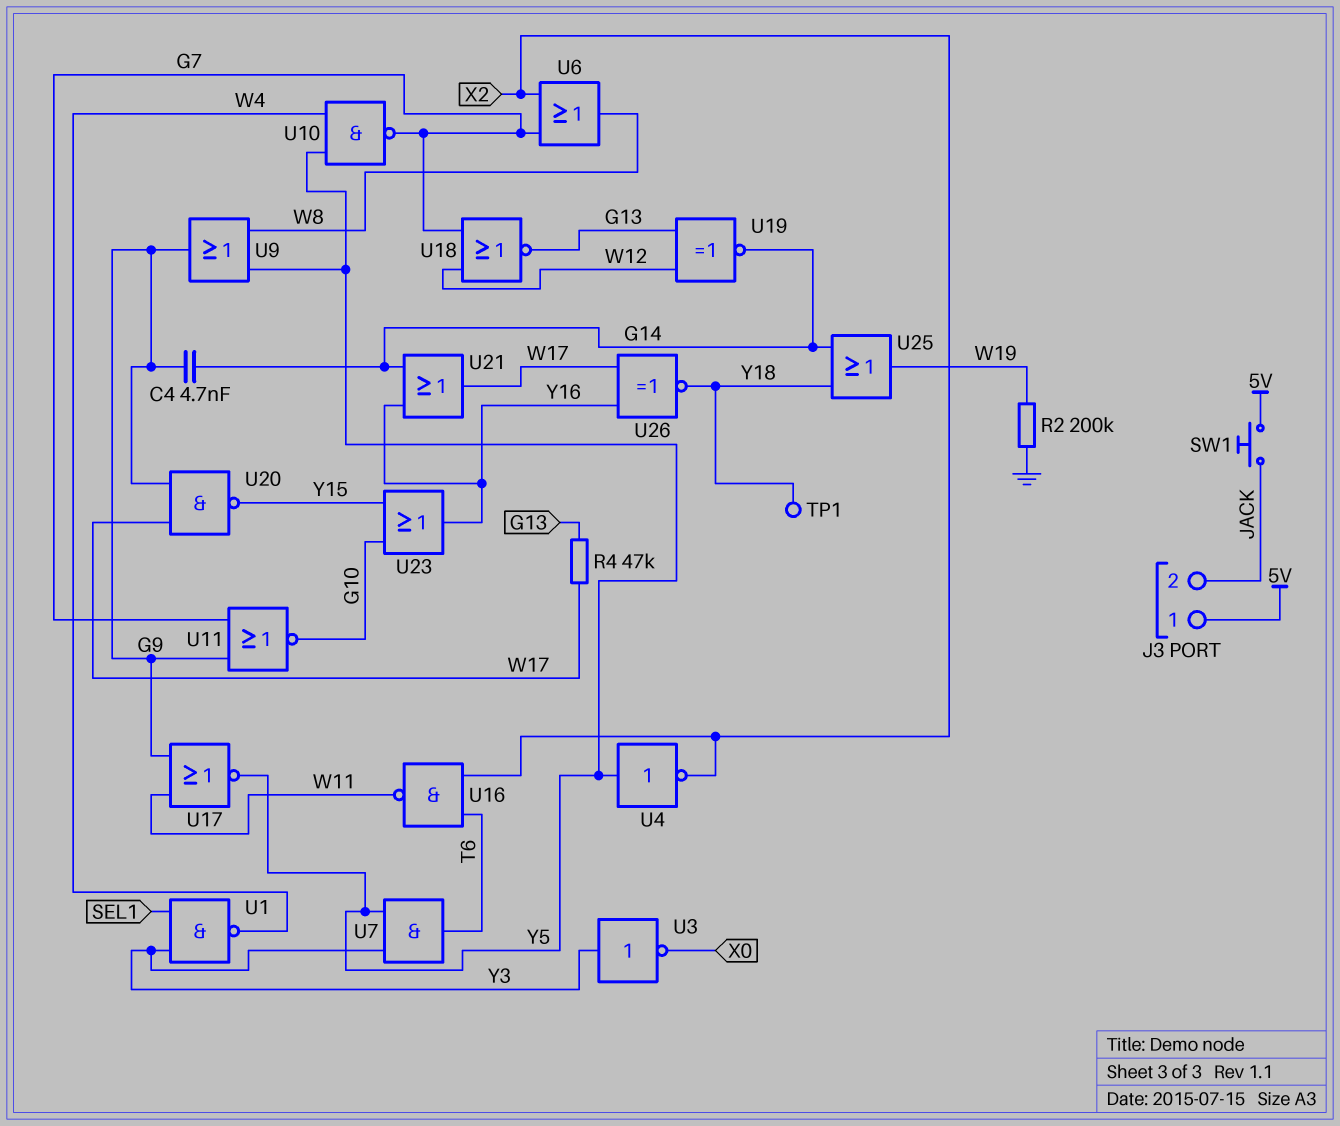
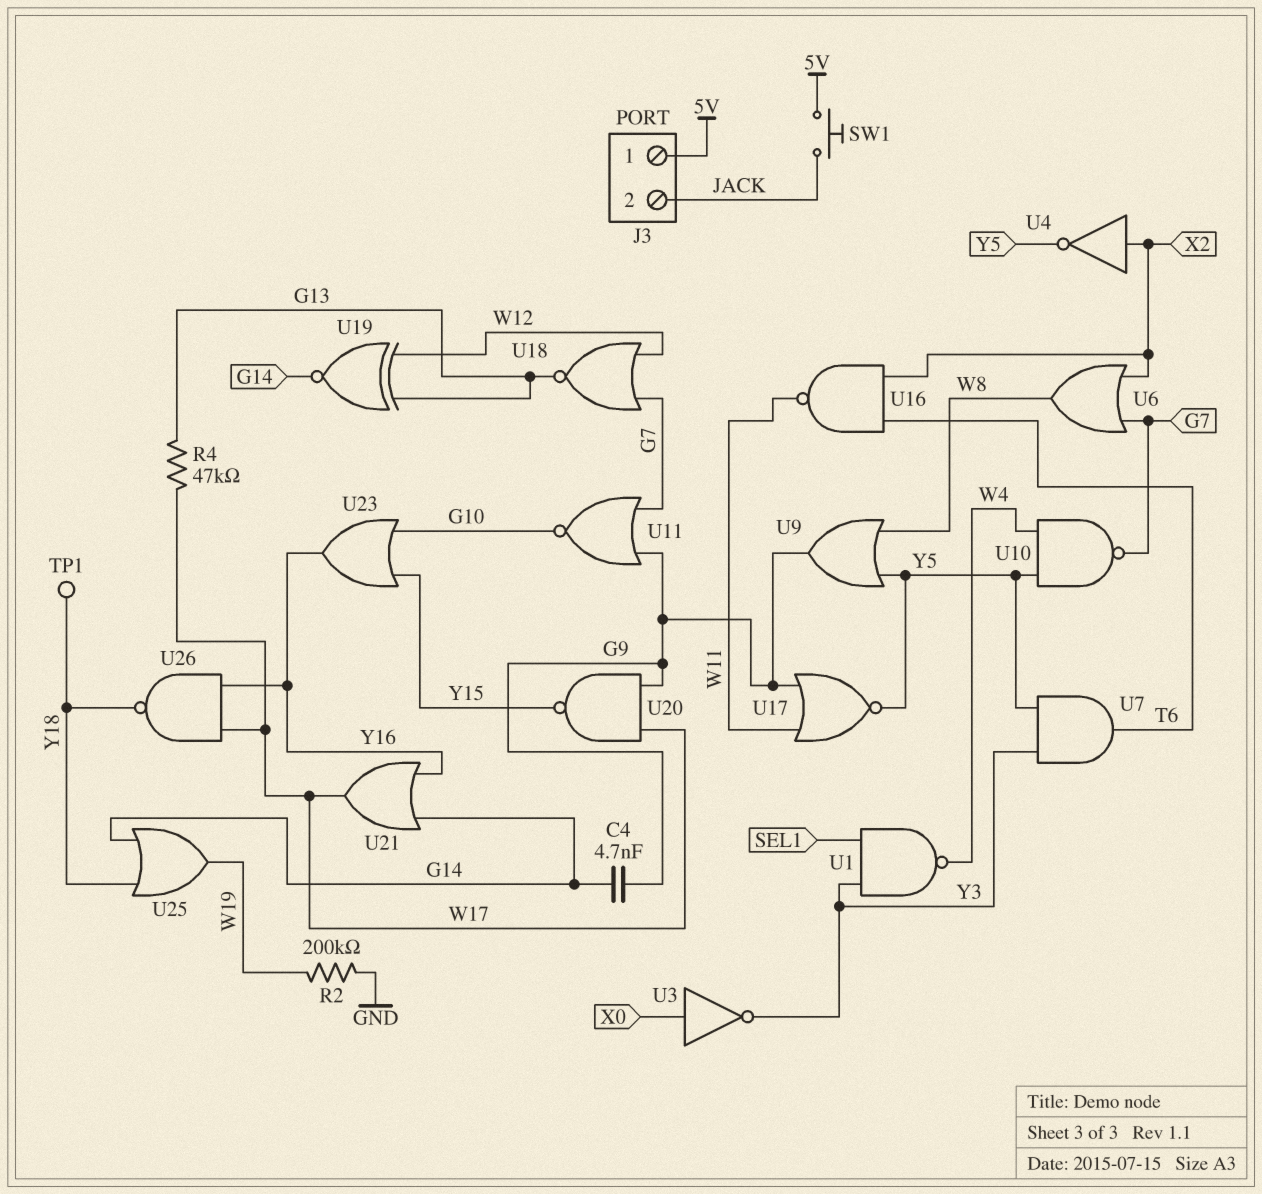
U3: NOT (in Y3, out X0) -> NOT (in X0, out Y3)
U4: NOT (in Y5, out X2) -> NOT (in X2, out Y5)
U26: XNOR (in W17, in Y16, out Y18) -> NAND (in W17, in Y16, out Y18)

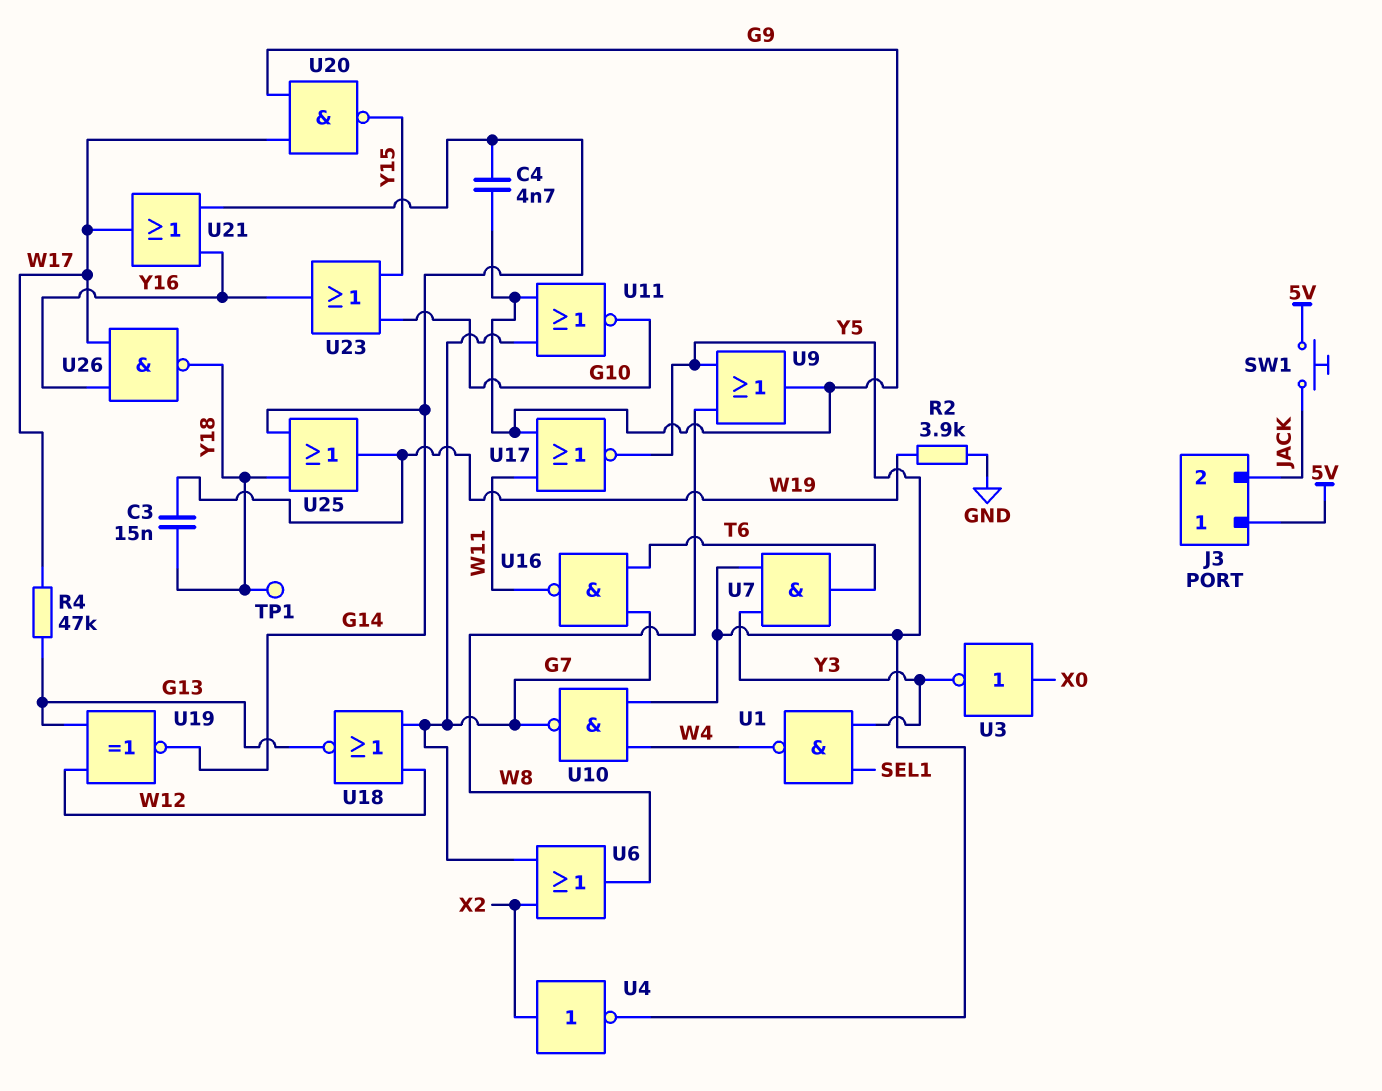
C3: none -> 15nF (W19, Y18)
R2: 200k (GND, W19) -> 3.9k (GND, W19)
U16: NAND (in T6, in X2, out W11) -> NAND (in G7, in T6, out W11)

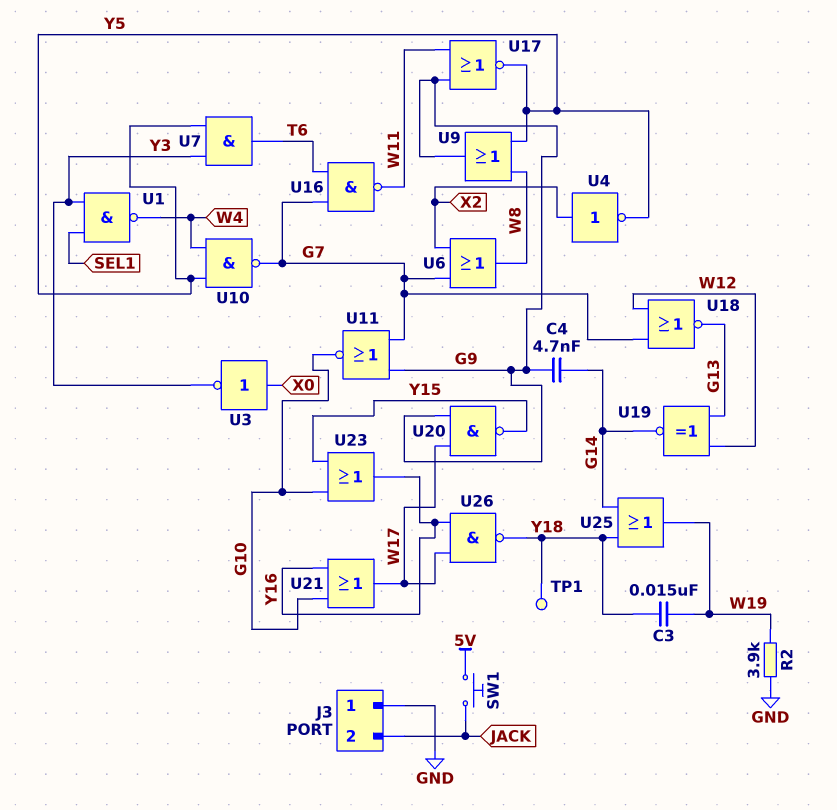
J3 pin 1: 5V -> GND
R4: 47k (G13, W17) -> none
U21: OR (in G14, in Y16, out W17) -> OR (in G10, in Y16, out W17)

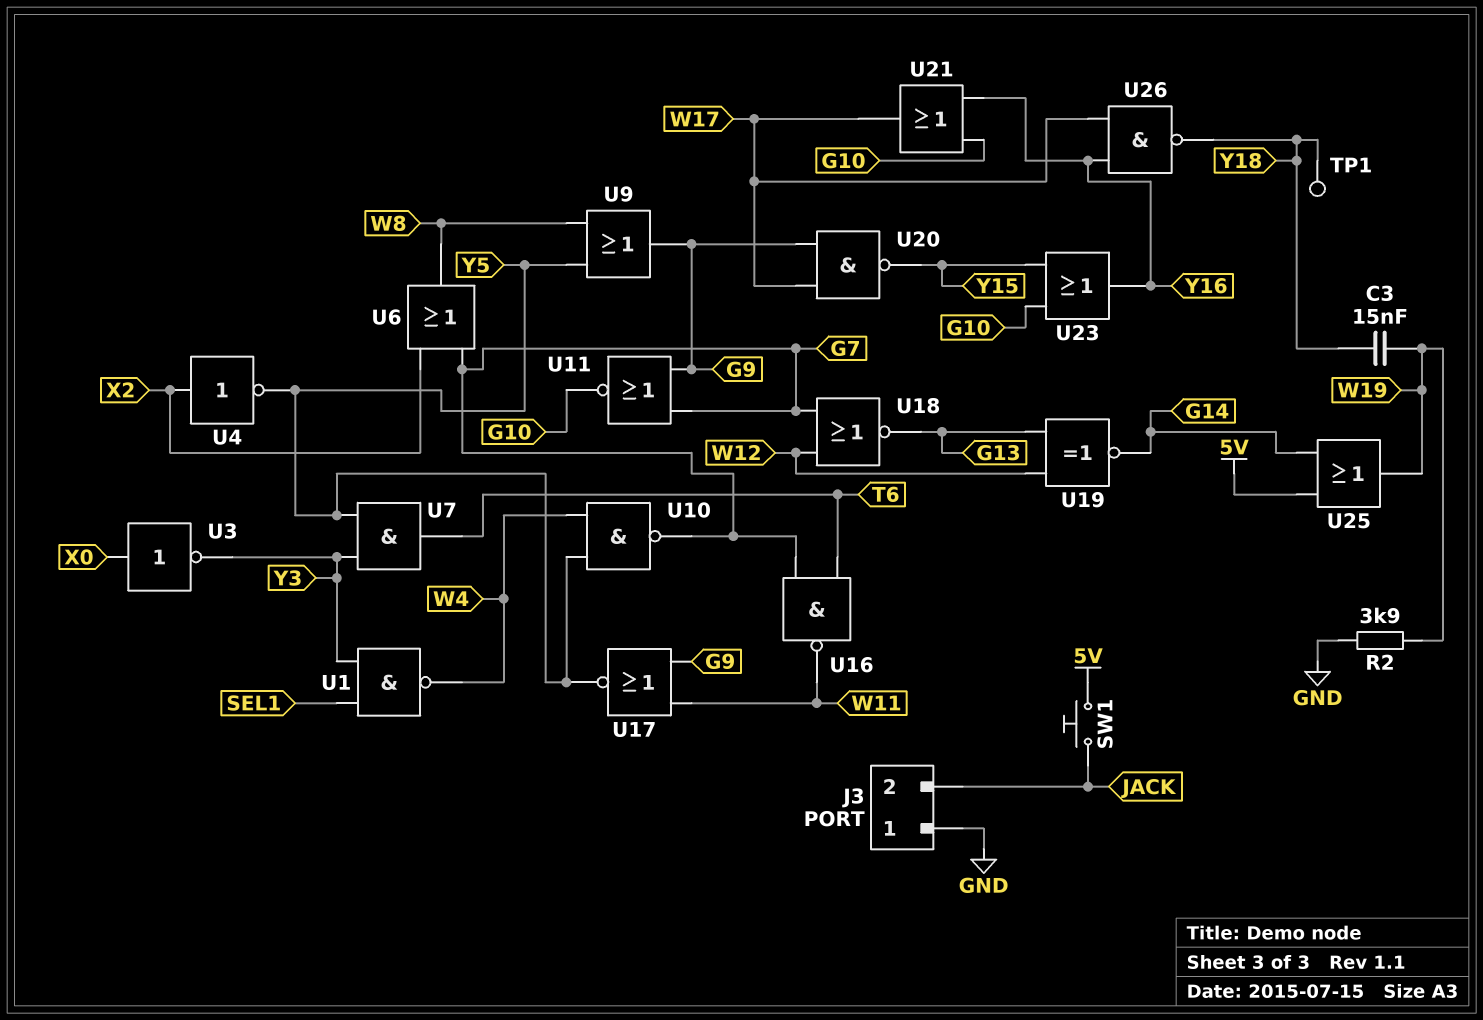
C4: 4.7nF (G9, G14) -> none
U25: OR (in G14, in Y18, out W19) -> OR (in 5V, in G14, out W19)

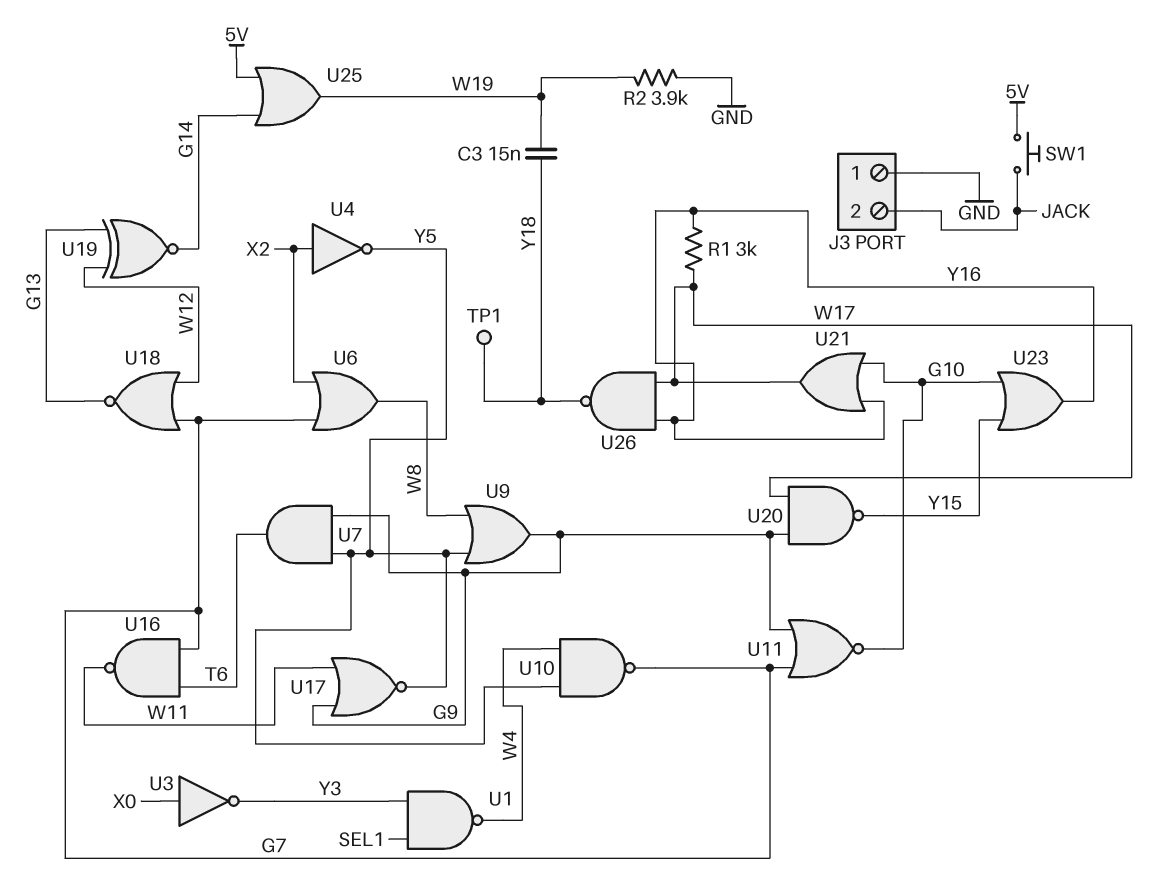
R1: none -> 3k (W17, Y16)
U7: AND (in Y3, in Y5, out T6) -> AND (in G9, in Y5, out T6)

